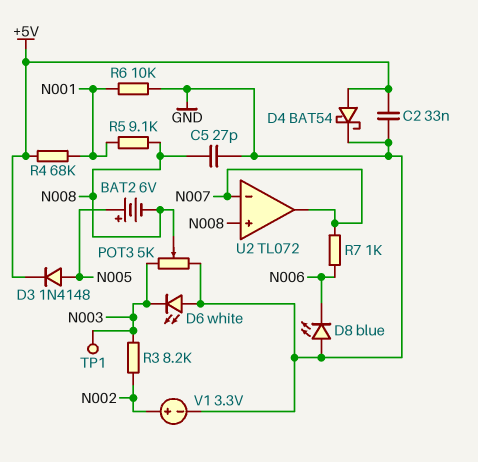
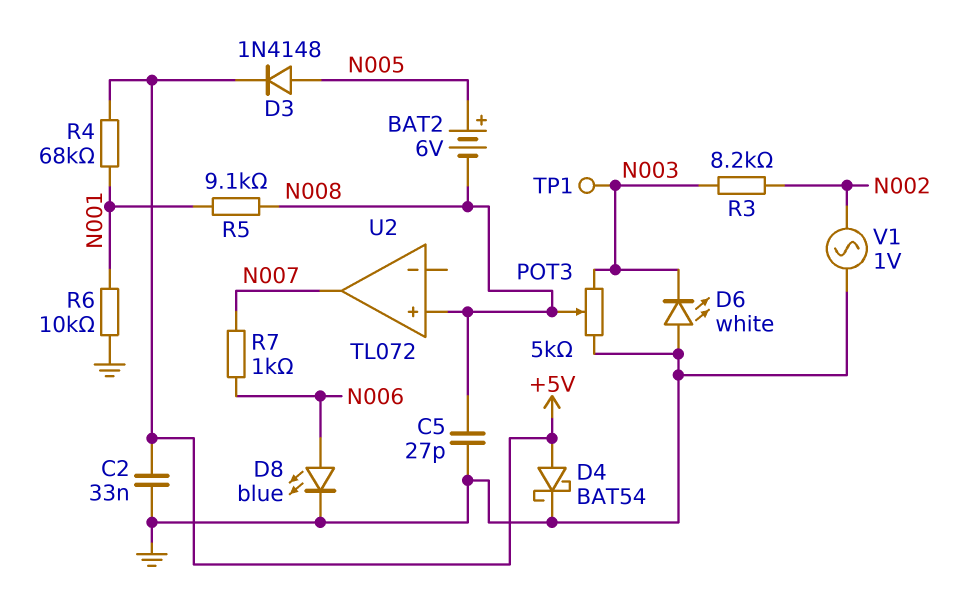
D8: LED blue (A GND, K N006) -> LED blue (A N006, K GND)
U2 pin in-: N007 -> none
V1: 3.3V (plus N002, minus GND) -> AC 1V (GND, N002)

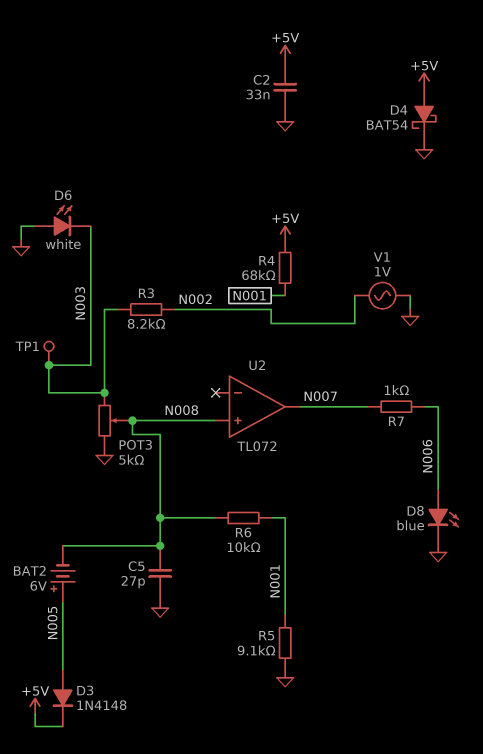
R5: 9.1k (N001, N008) -> 9.1k (GND, N001)
R6: 10k (GND, N001) -> 10k (N001, N008)

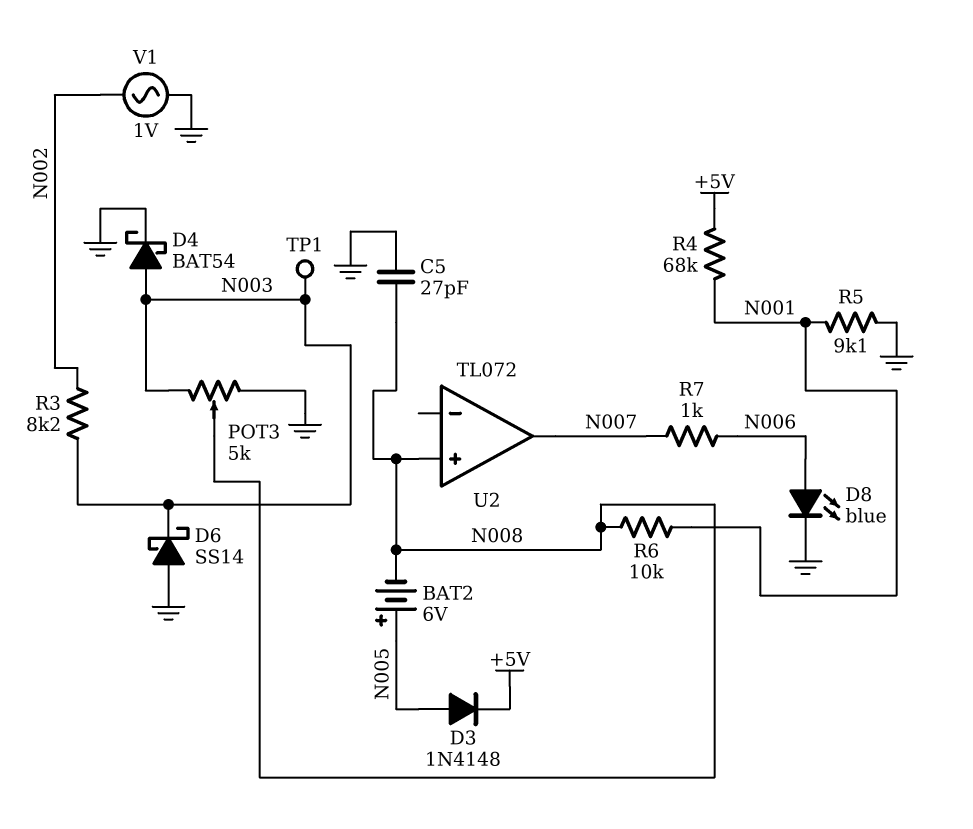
C2: 33nF (+5V, GND) -> none
D4: schottky BAT54 (A +5V, K GND) -> schottky BAT54 (A N003, K GND)
D6: LED white (A GND, K N003) -> schottky SS14 (A GND, K N003)

